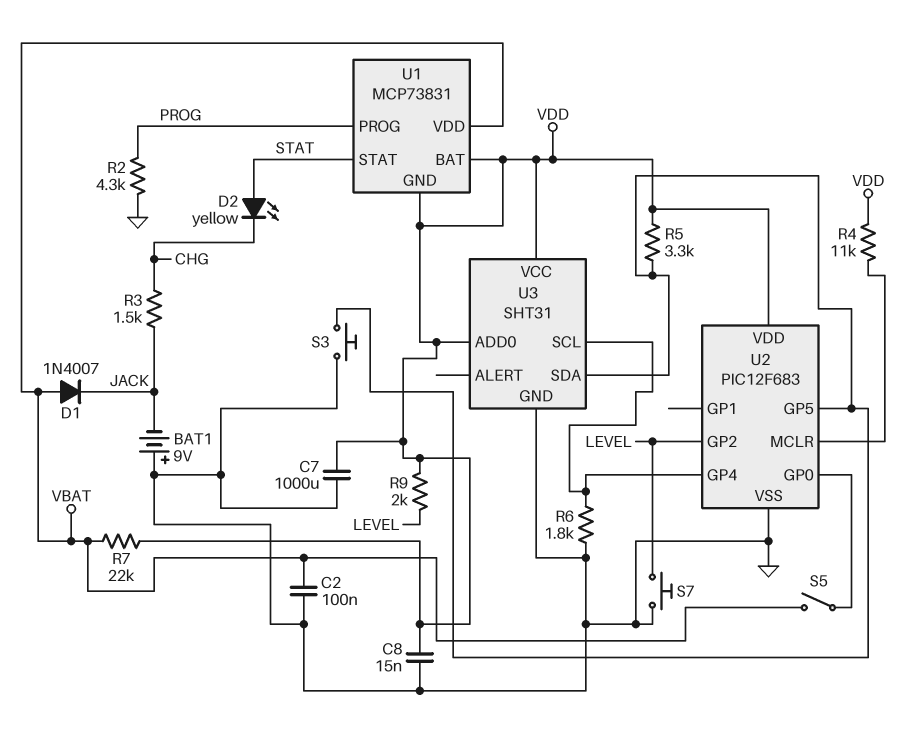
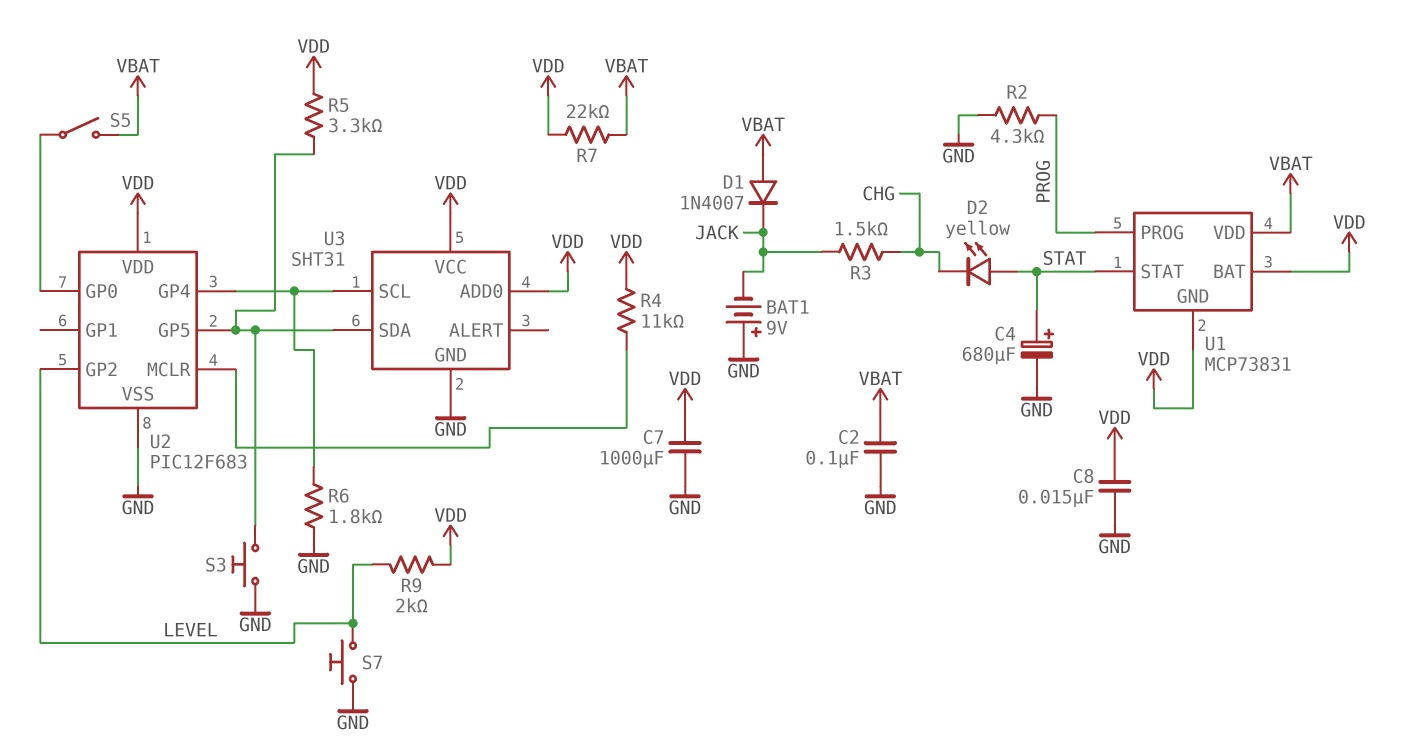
C4: none -> 680uF (plus STAT, minus GND)

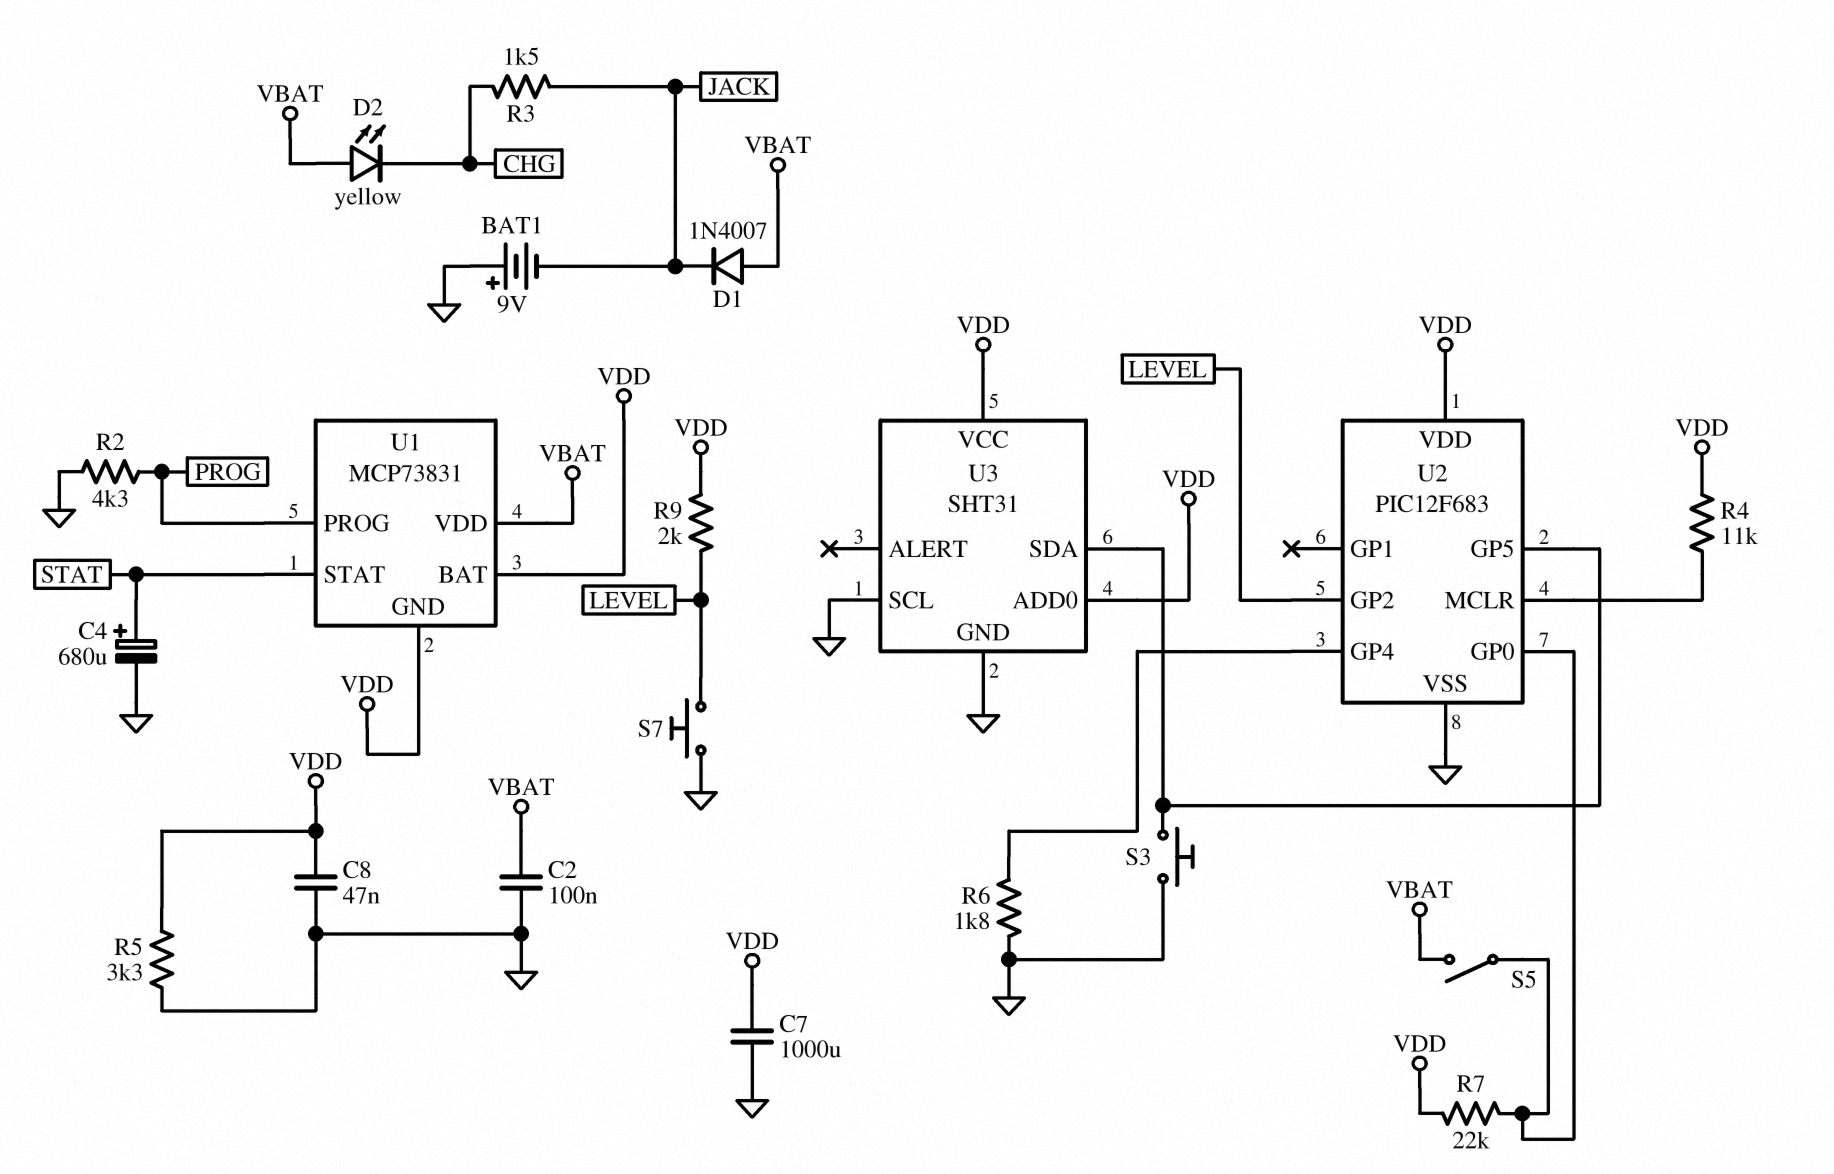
C8: 15nF (GND, VDD) -> 47nF (GND, VDD)
D2: LED yellow (A STAT, K CHG) -> LED yellow (A VBAT, K CHG)
R5: 3.3k (U2/GP5, VDD) -> 3.3k (GND, VDD)
R7: 22k (VBAT, VDD) -> 22k (U2/GP0, VDD)
U3 pin SCL: U2/GP4 -> GND

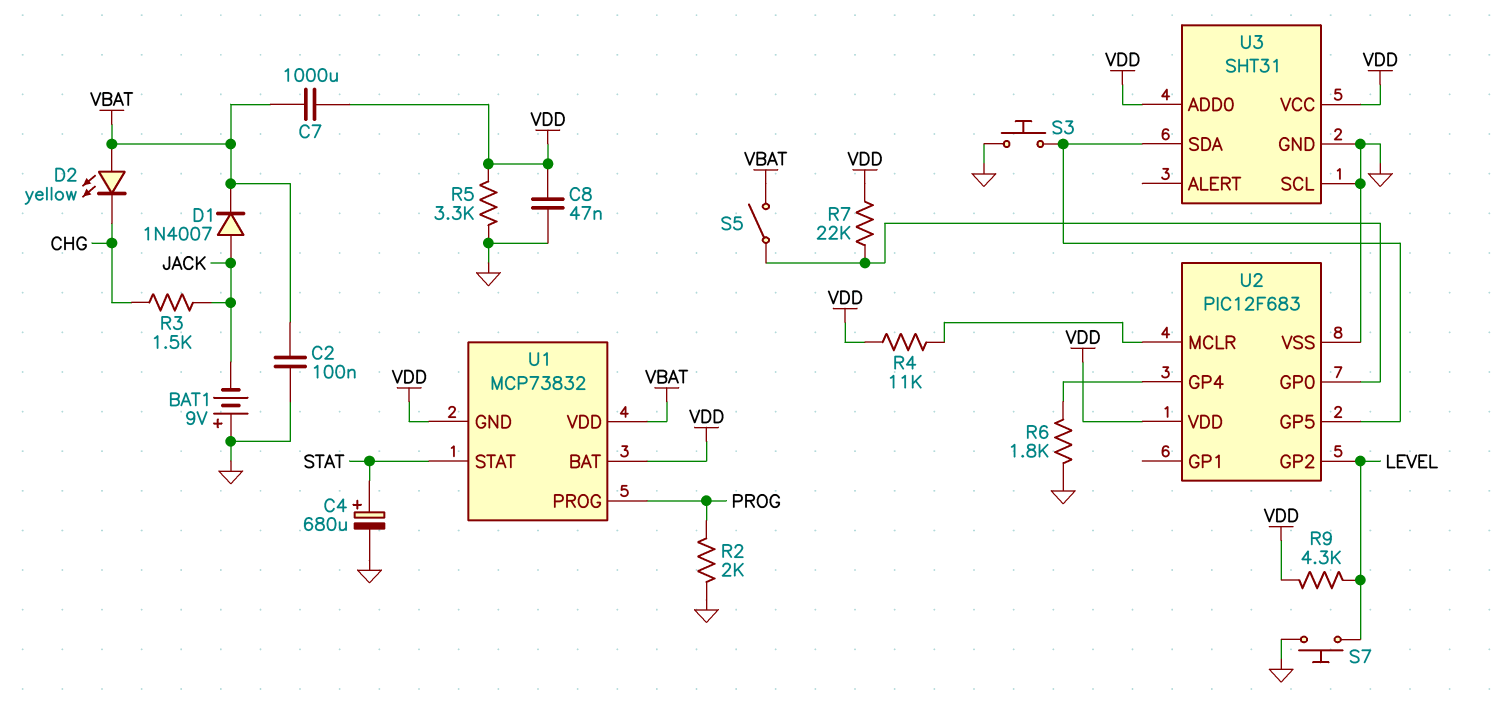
C7: 1000uF (GND, VDD) -> 1000uF (VBAT, VDD)
D1: diode 1N4007 (A VBAT, K JACK) -> diode 1N4007 (A JACK, K VBAT)
R2: 4.3k (GND, PROG) -> 2k (GND, PROG)
R9: 2k (LEVEL, VDD) -> 4.3k (LEVEL, VDD)
U1: MCP73831 -> MCP73832

